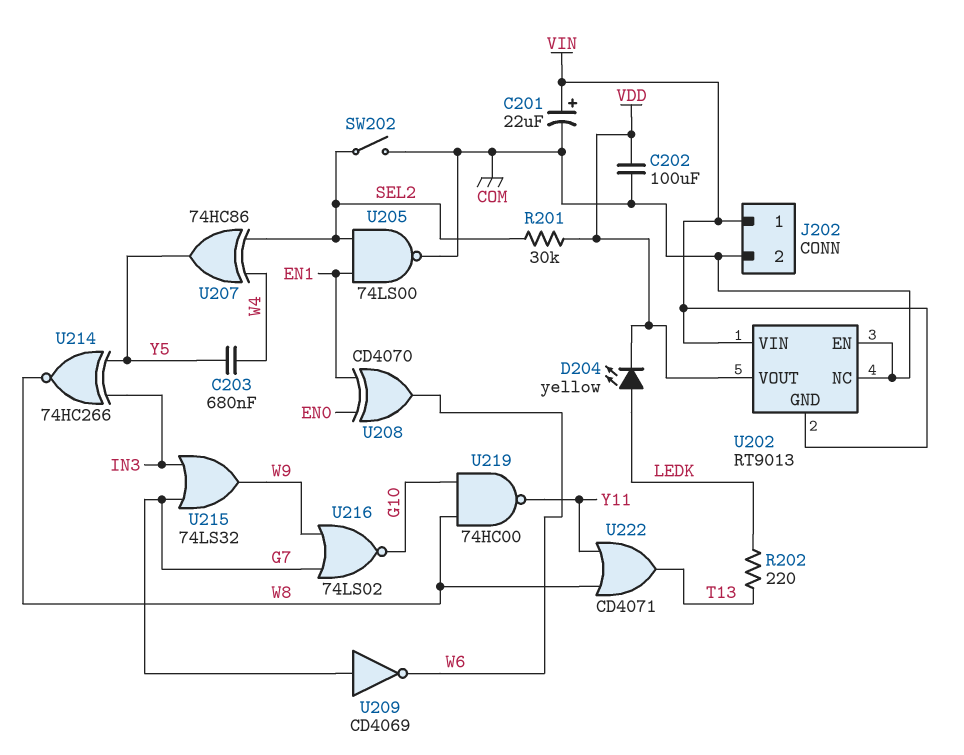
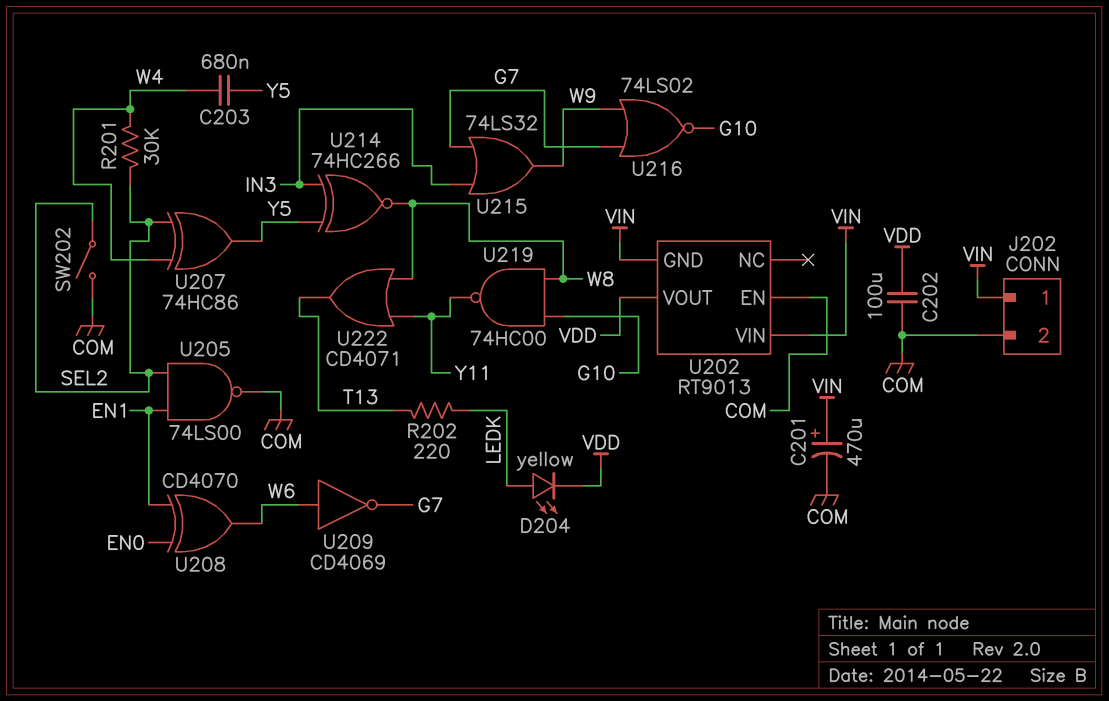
C201: 22uF (plus VIN, minus COM) -> 470uF (plus VIN, minus COM)
R201: 30k (SEL2, VDD) -> 30k (SEL2, W4)
U202 pin NC: COM -> none
U209: NOT CD4069 (in G7, out W6) -> NOT CD4069 (in W6, out G7)

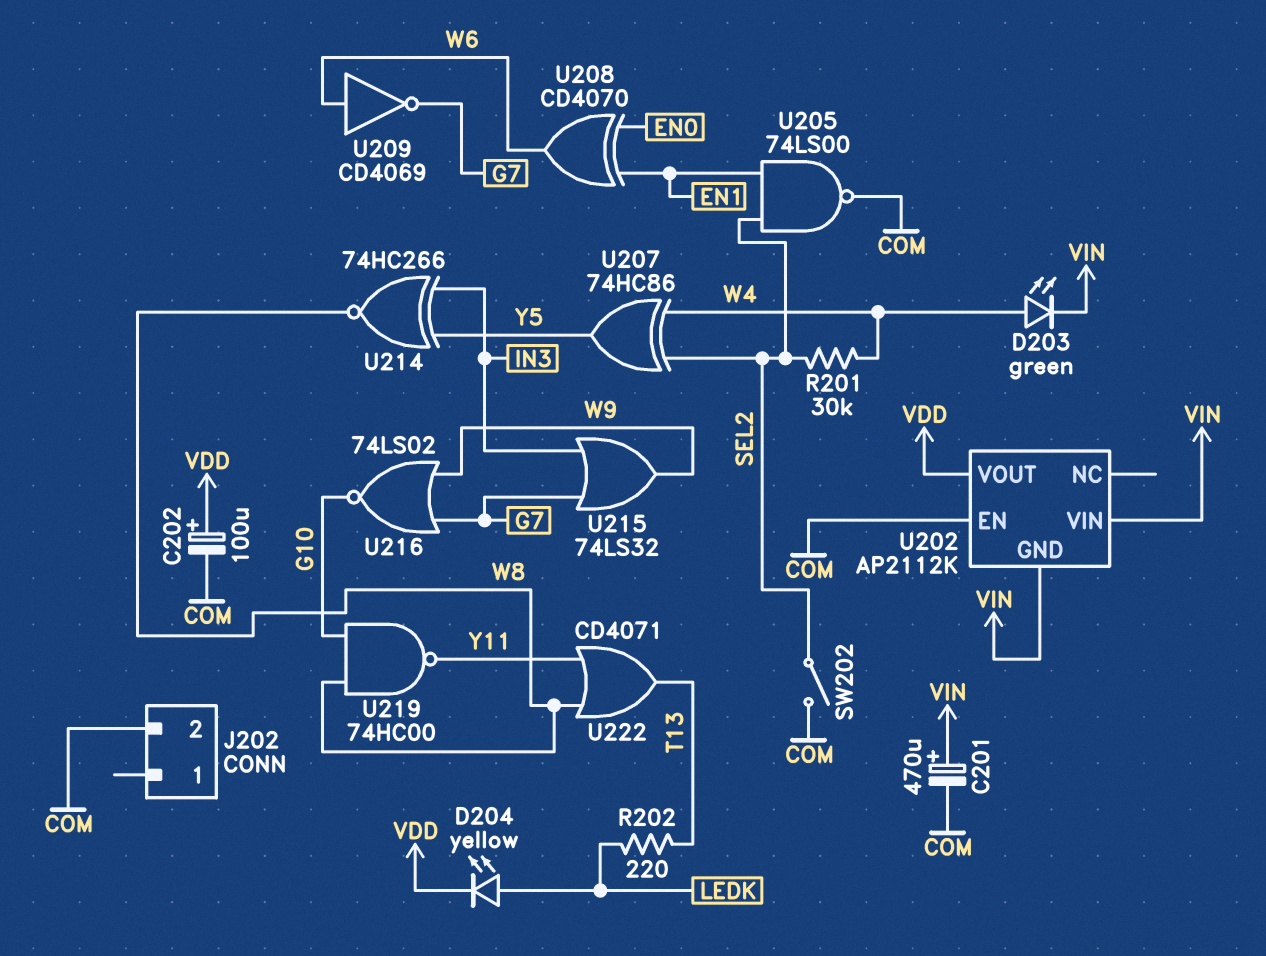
C202: 100uF (COM, VDD) -> 100uF (plus VDD, minus COM)
C203: 680nF (W4, Y5) -> none
D203: none -> LED green (A W4, K VIN)
J202 pin 1: VIN -> none
U202: RT9013 -> AP2112K

